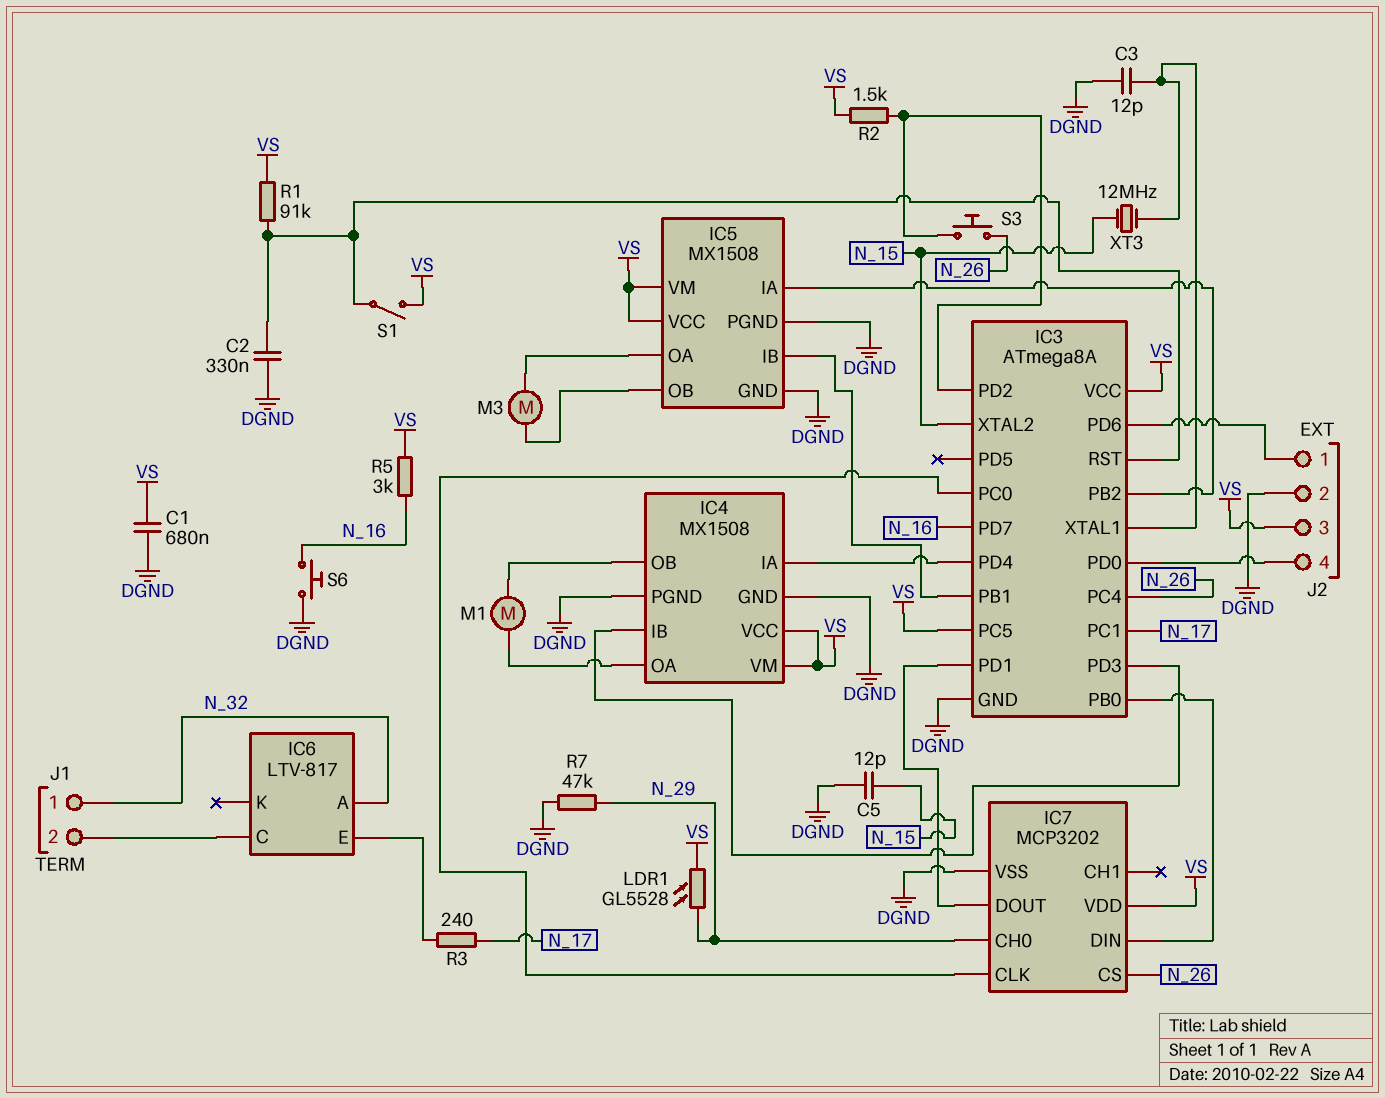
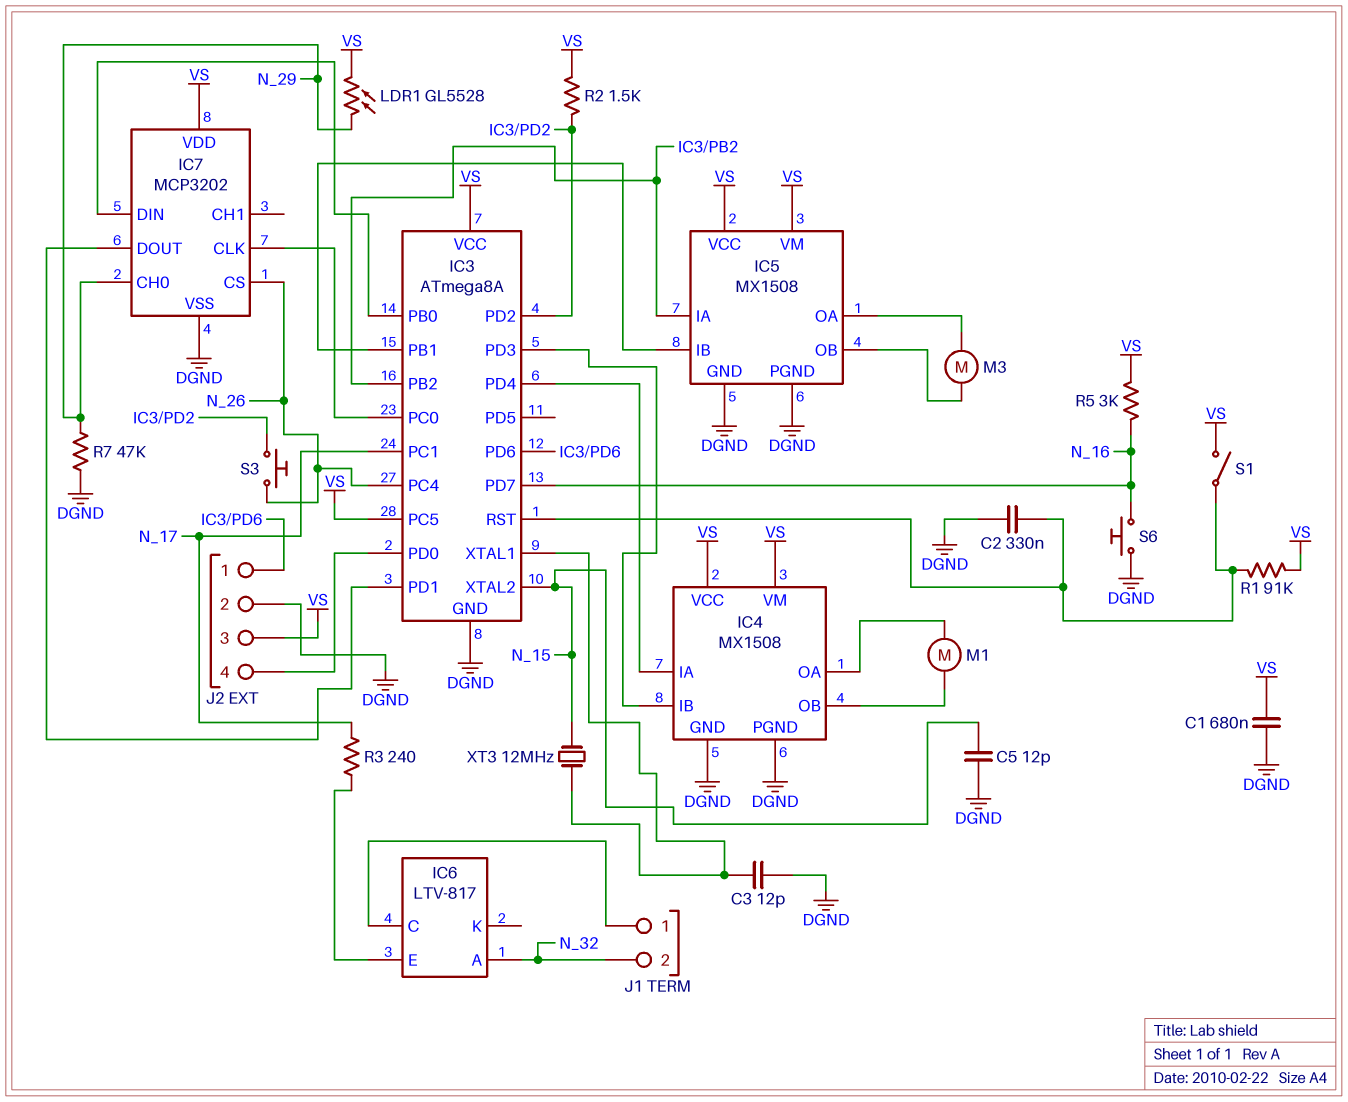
J1 pin 1: N_32 -> IC6/C
J1 pin 2: IC6/C -> N_32

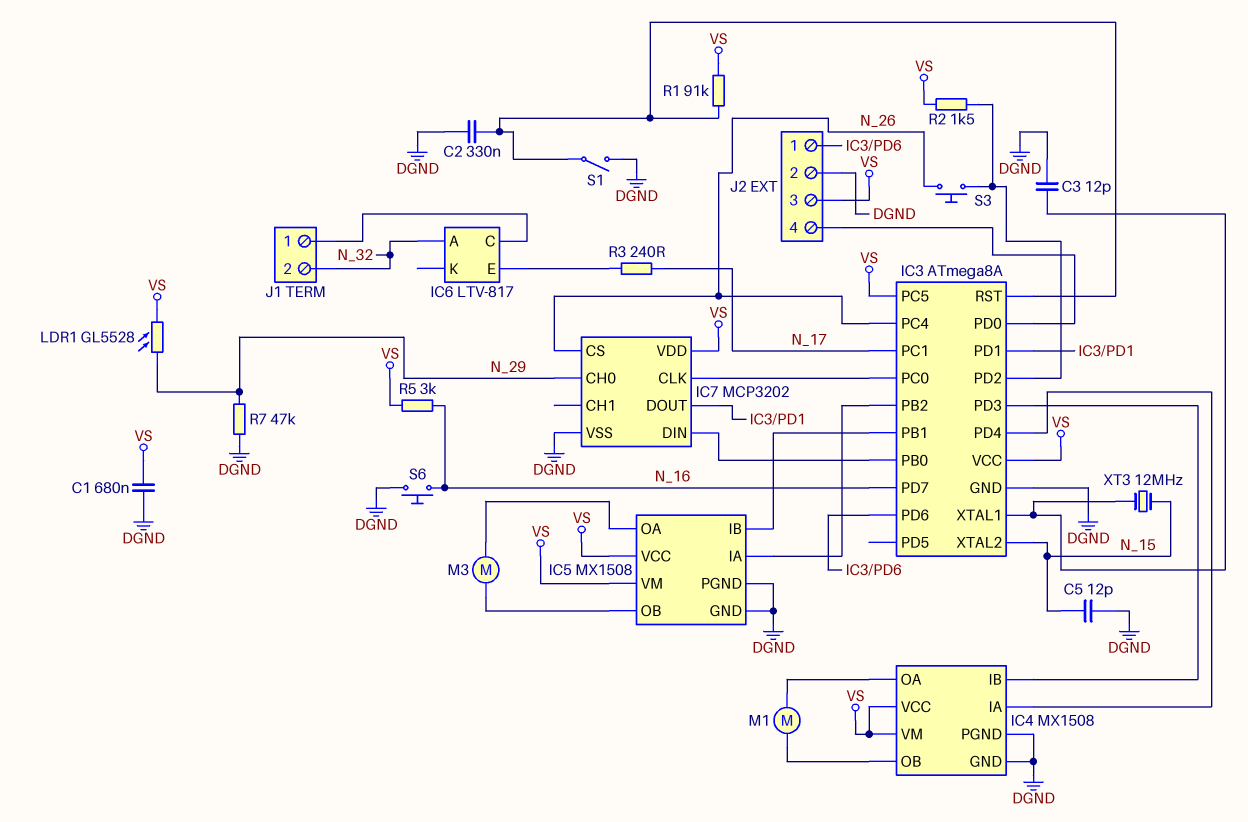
S1: switch (IC3/RST, VS) -> switch (DGND, IC3/RST)

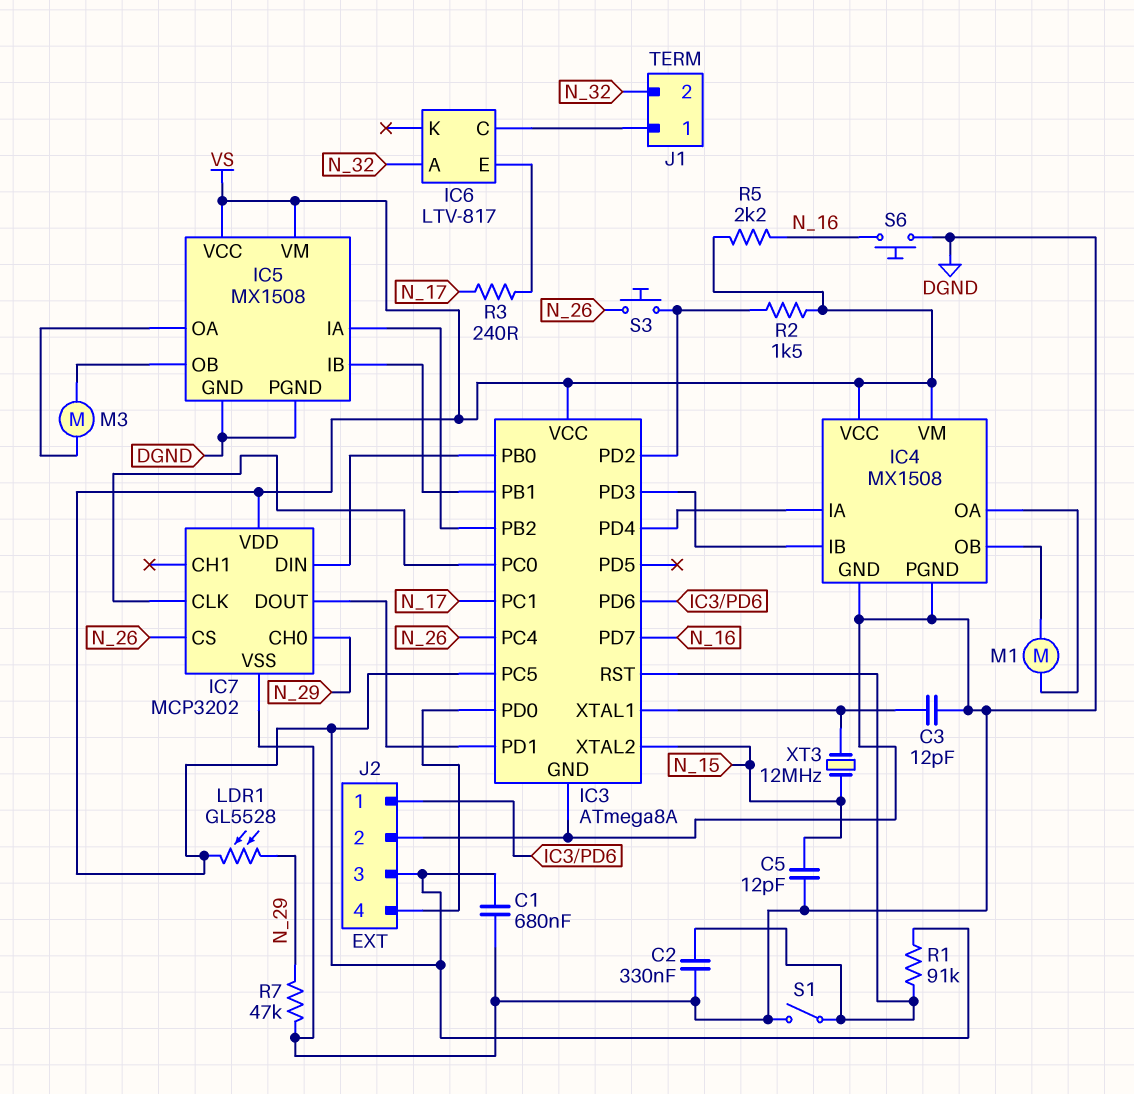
R5: 3k (N_16, VS) -> 2.2k (N_16, VS)

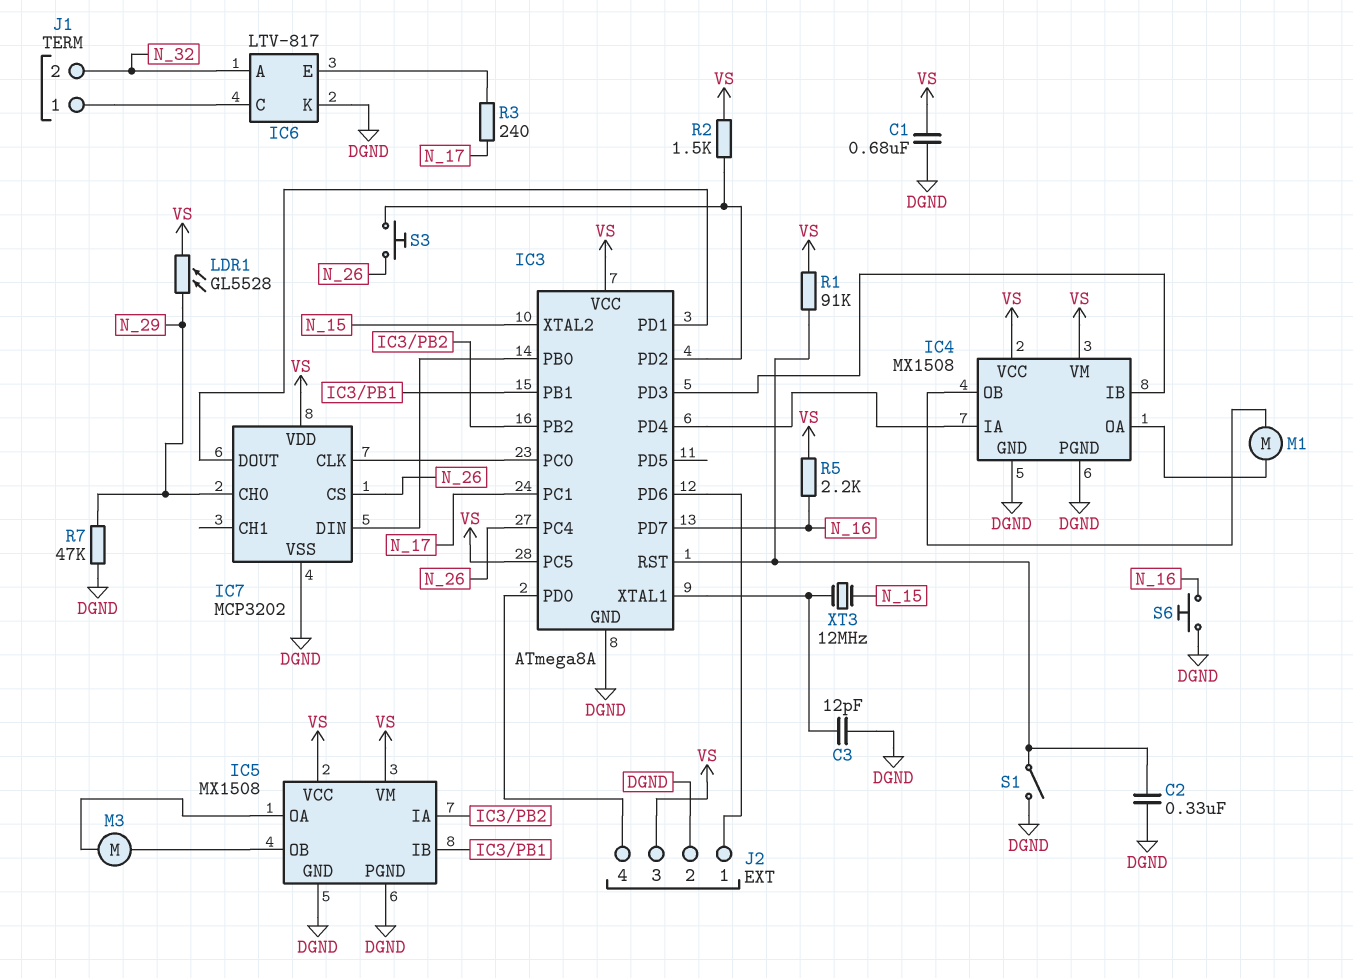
C5: 12pF (DGND, N_15) -> none
IC6 pin K: none -> DGND

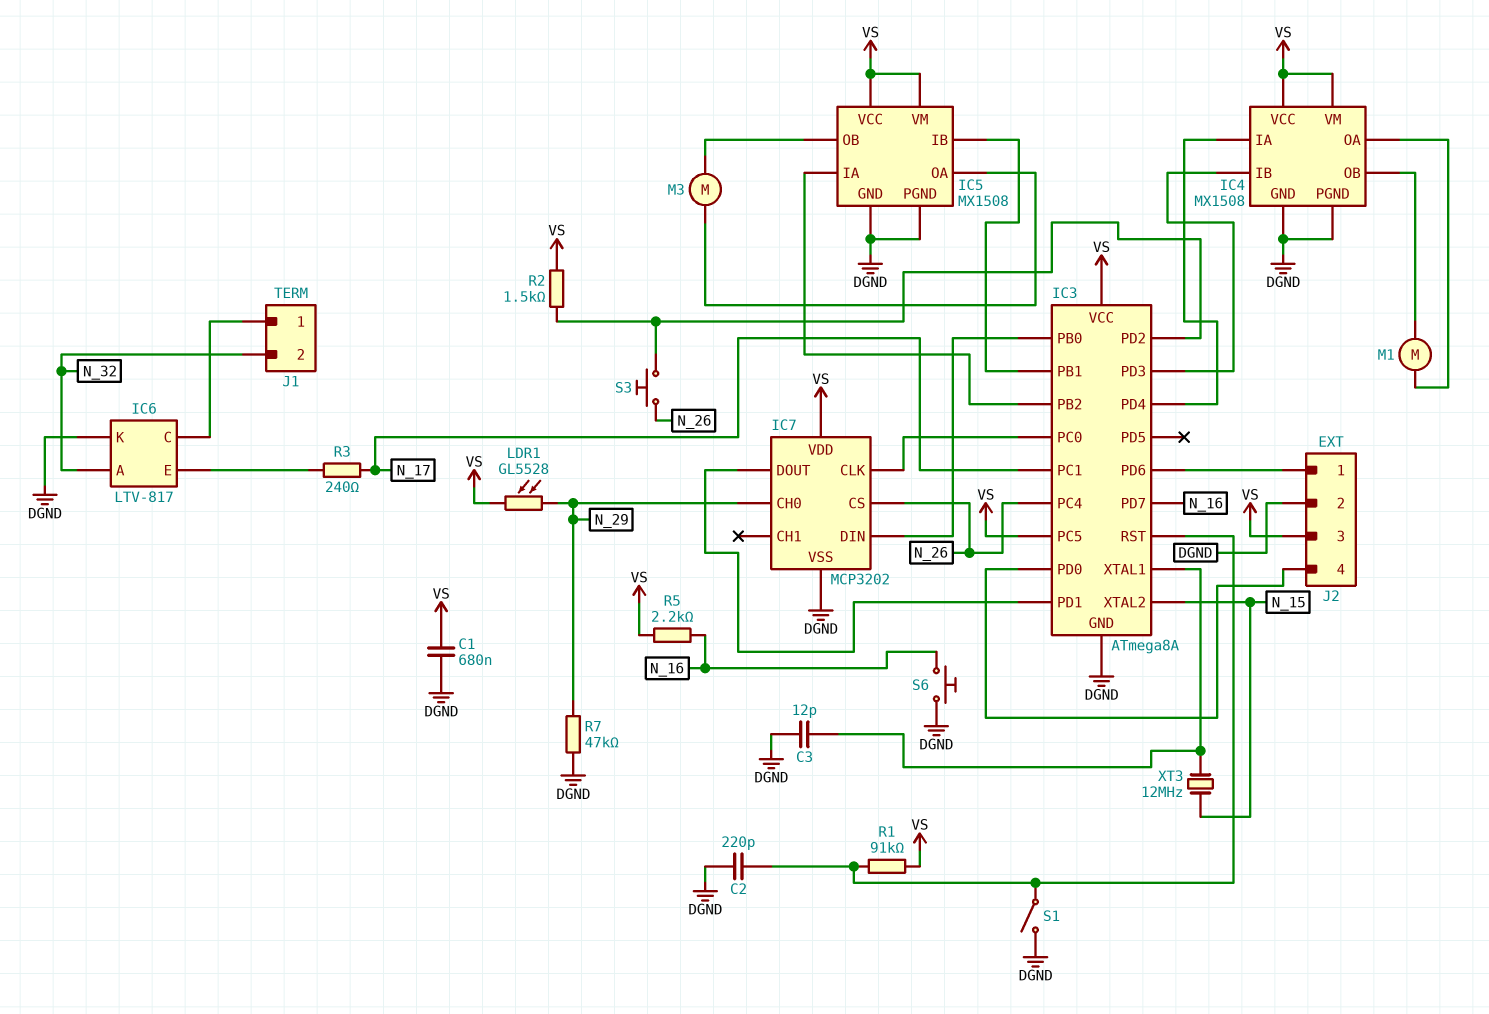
C2: 330nF (DGND, IC3/RST) -> 220pF (DGND, IC3/RST)

